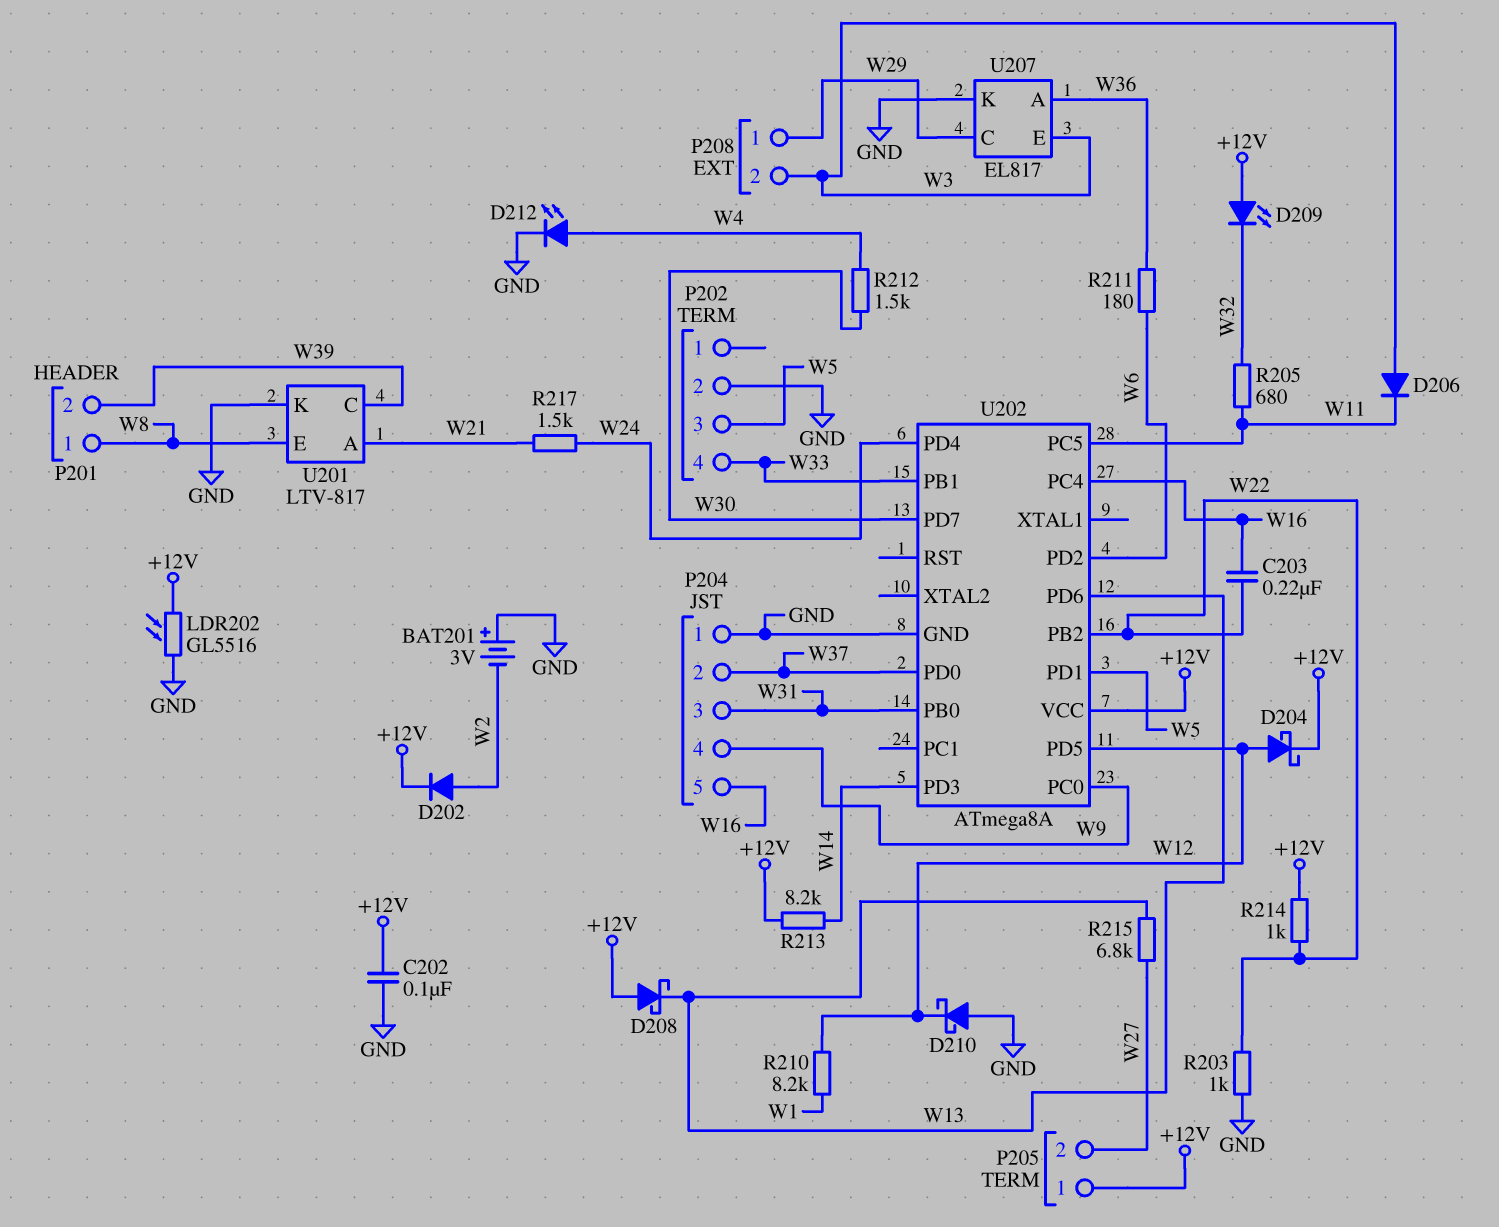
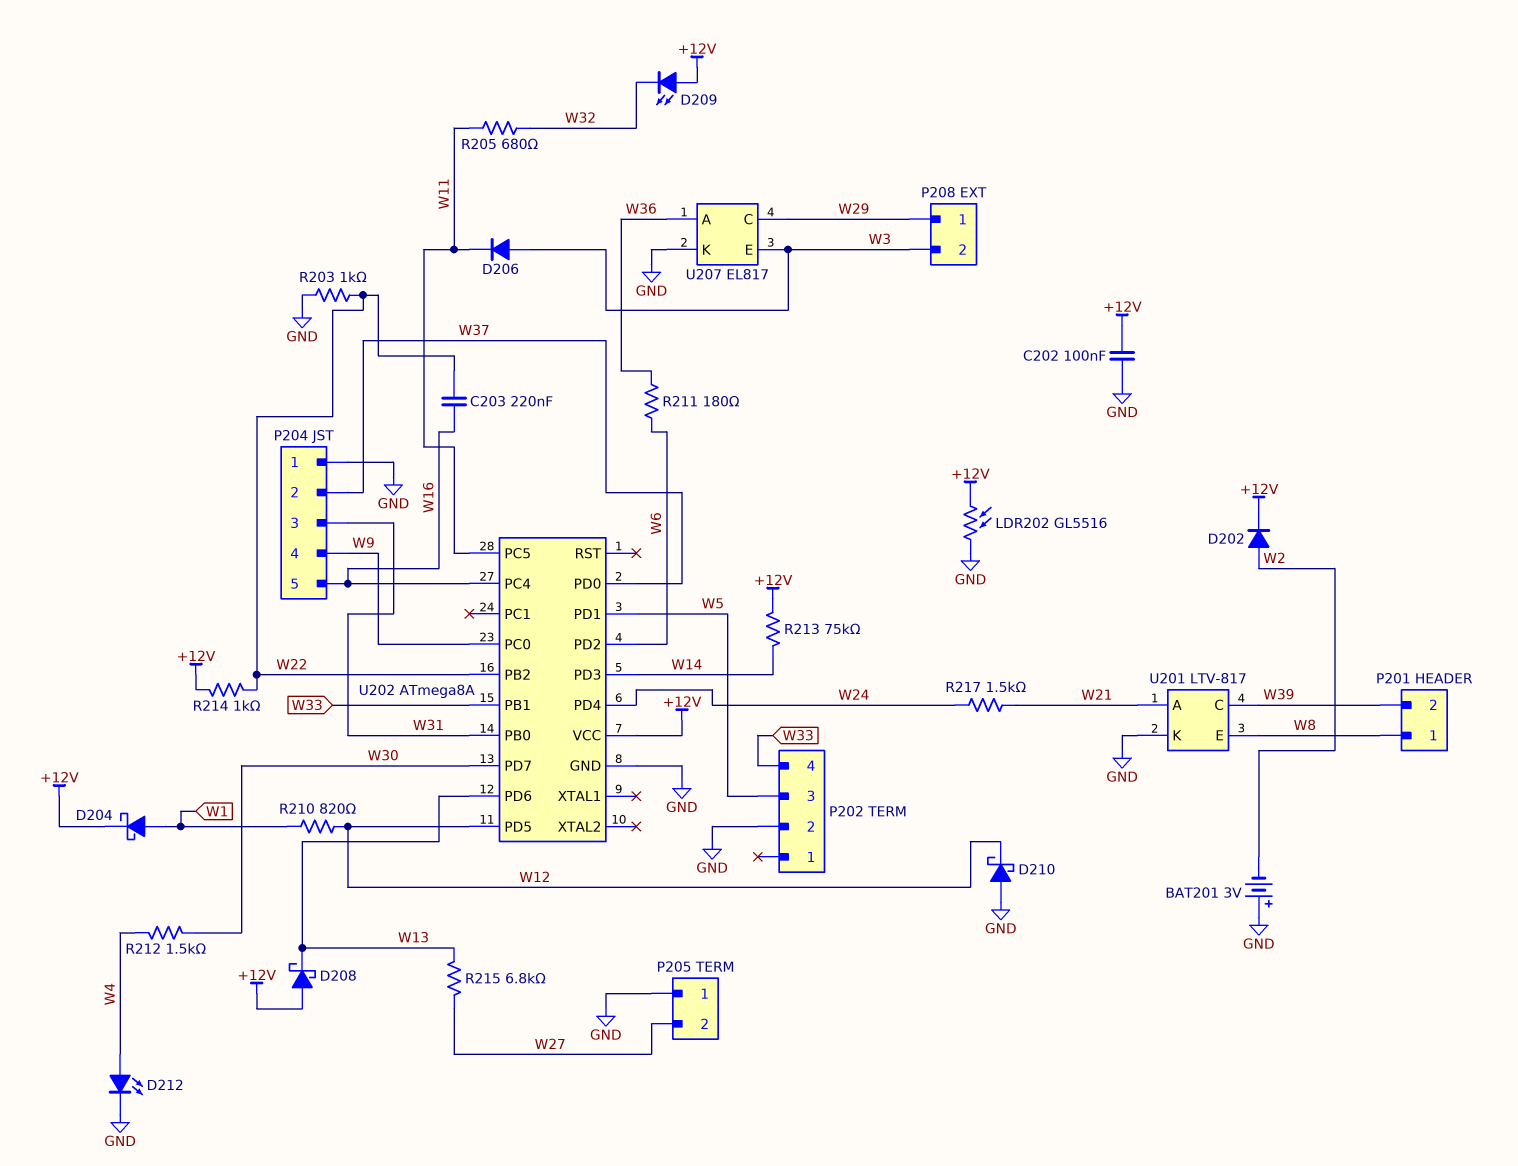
D204: schottky (A W12, K +12V) -> schottky (A W1, K +12V)
P205 pin 1: +12V -> GND
R210: 8.2k (W1, W12) -> 820 (W1, W12)
R213: 8.2k (+12V, W14) -> 75k (+12V, W14)

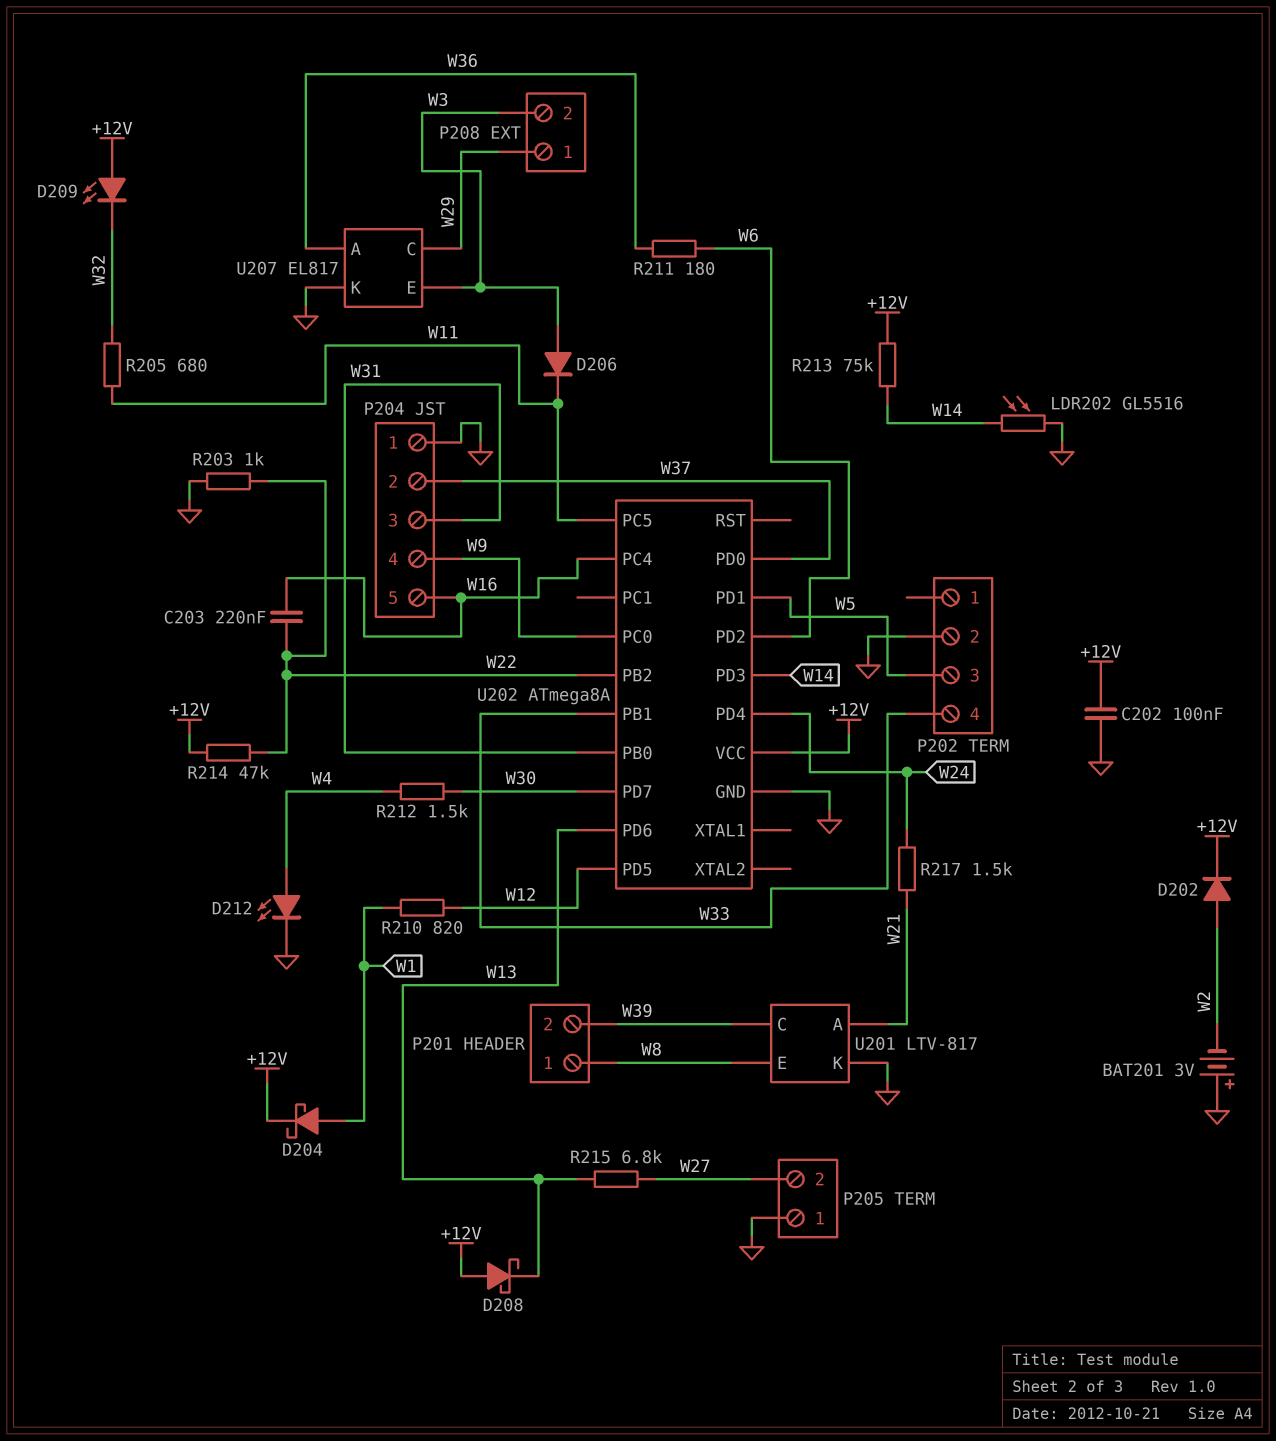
D210: schottky (A GND, K W12) -> none
LDR202: GL5516 (+12V, GND) -> GL5516 (GND, W14)
R214: 1k (+12V, W22) -> 47k (+12V, W22)

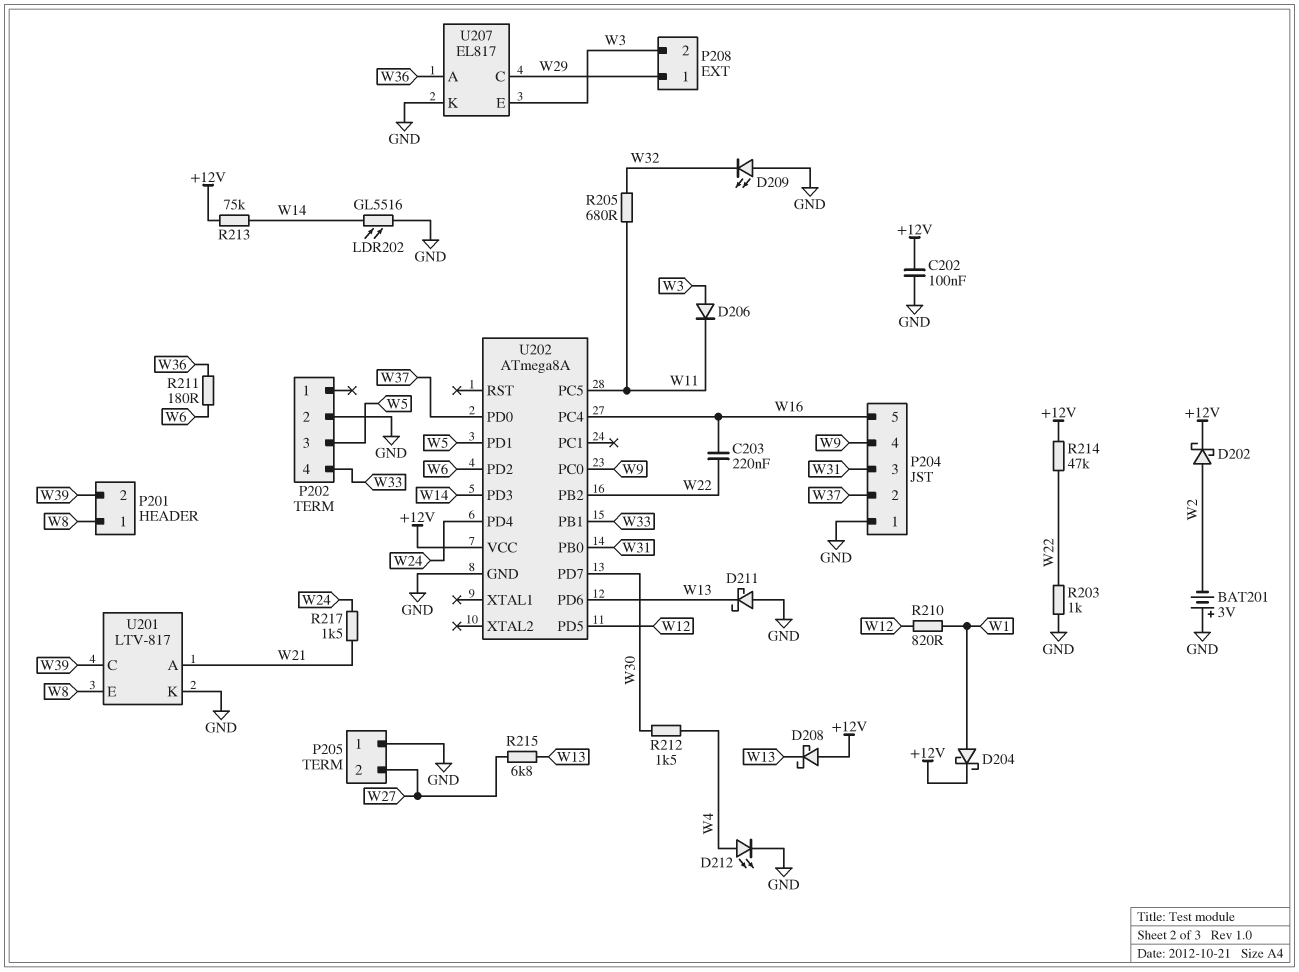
D202: diode (A W2, K +12V) -> schottky (A W2, K +12V)
D209: LED (A +12V, K W32) -> LED (A GND, K W32)
D211: none -> schottky (A GND, K W13)

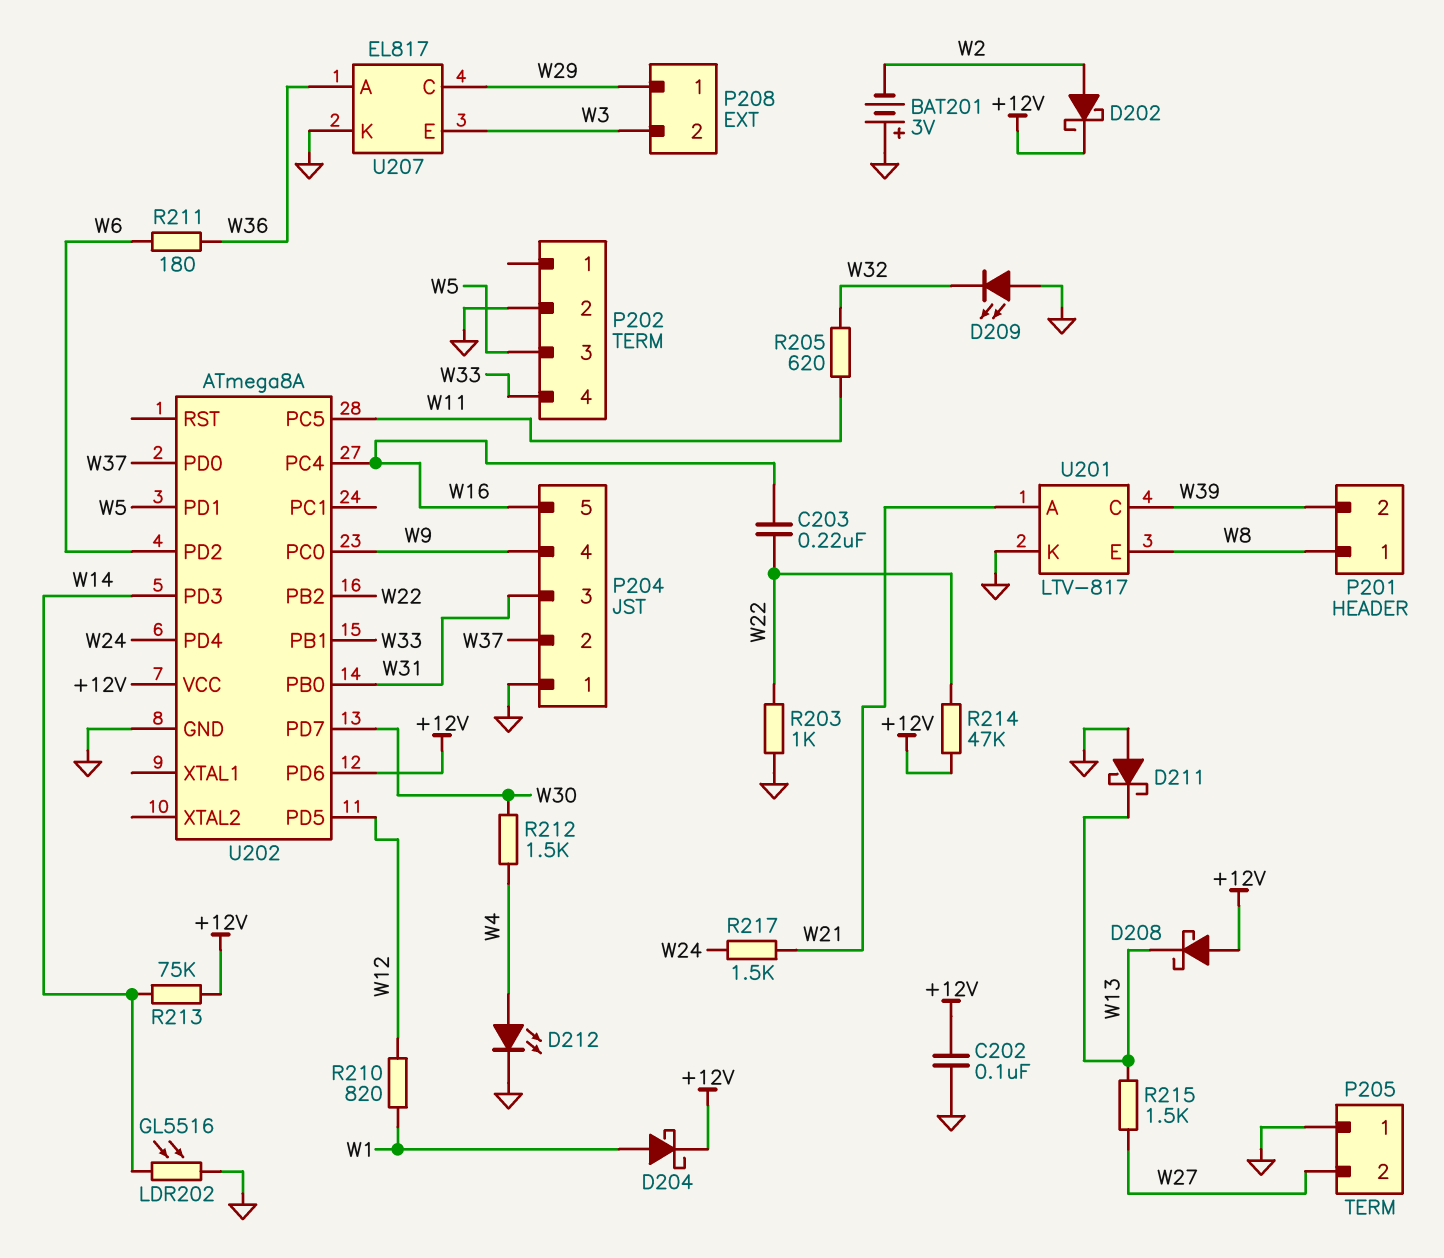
D206: diode (A W3, K W11) -> none
R205: 680 (W11, W32) -> 620 (W11, W32)
R215: 6.8k (W13, W27) -> 1.5k (W13, W27)
U202 pin PD6: W13 -> +12V

